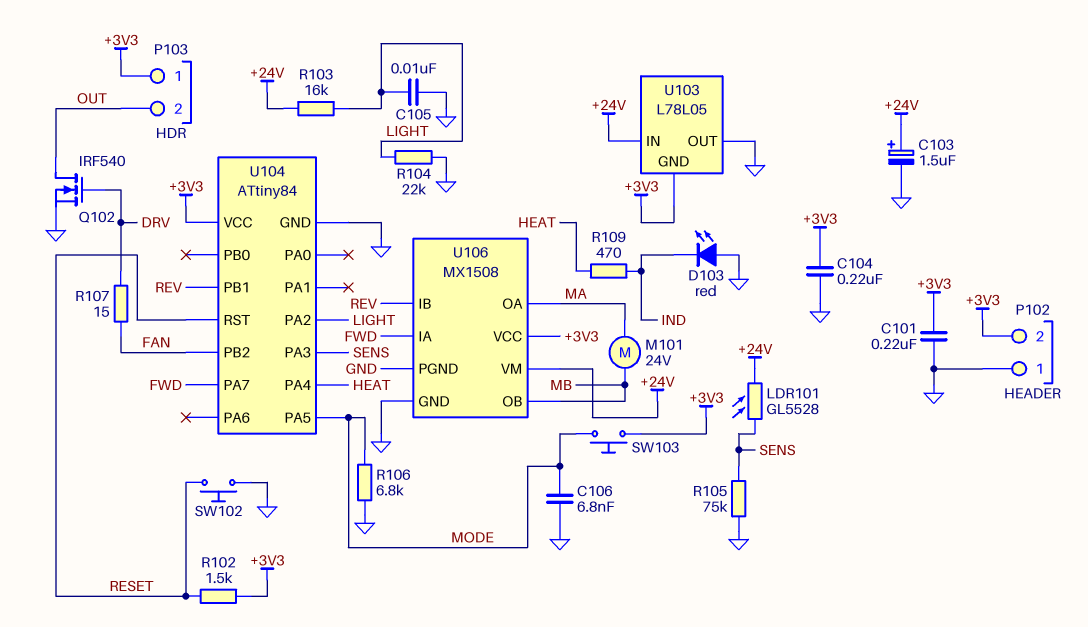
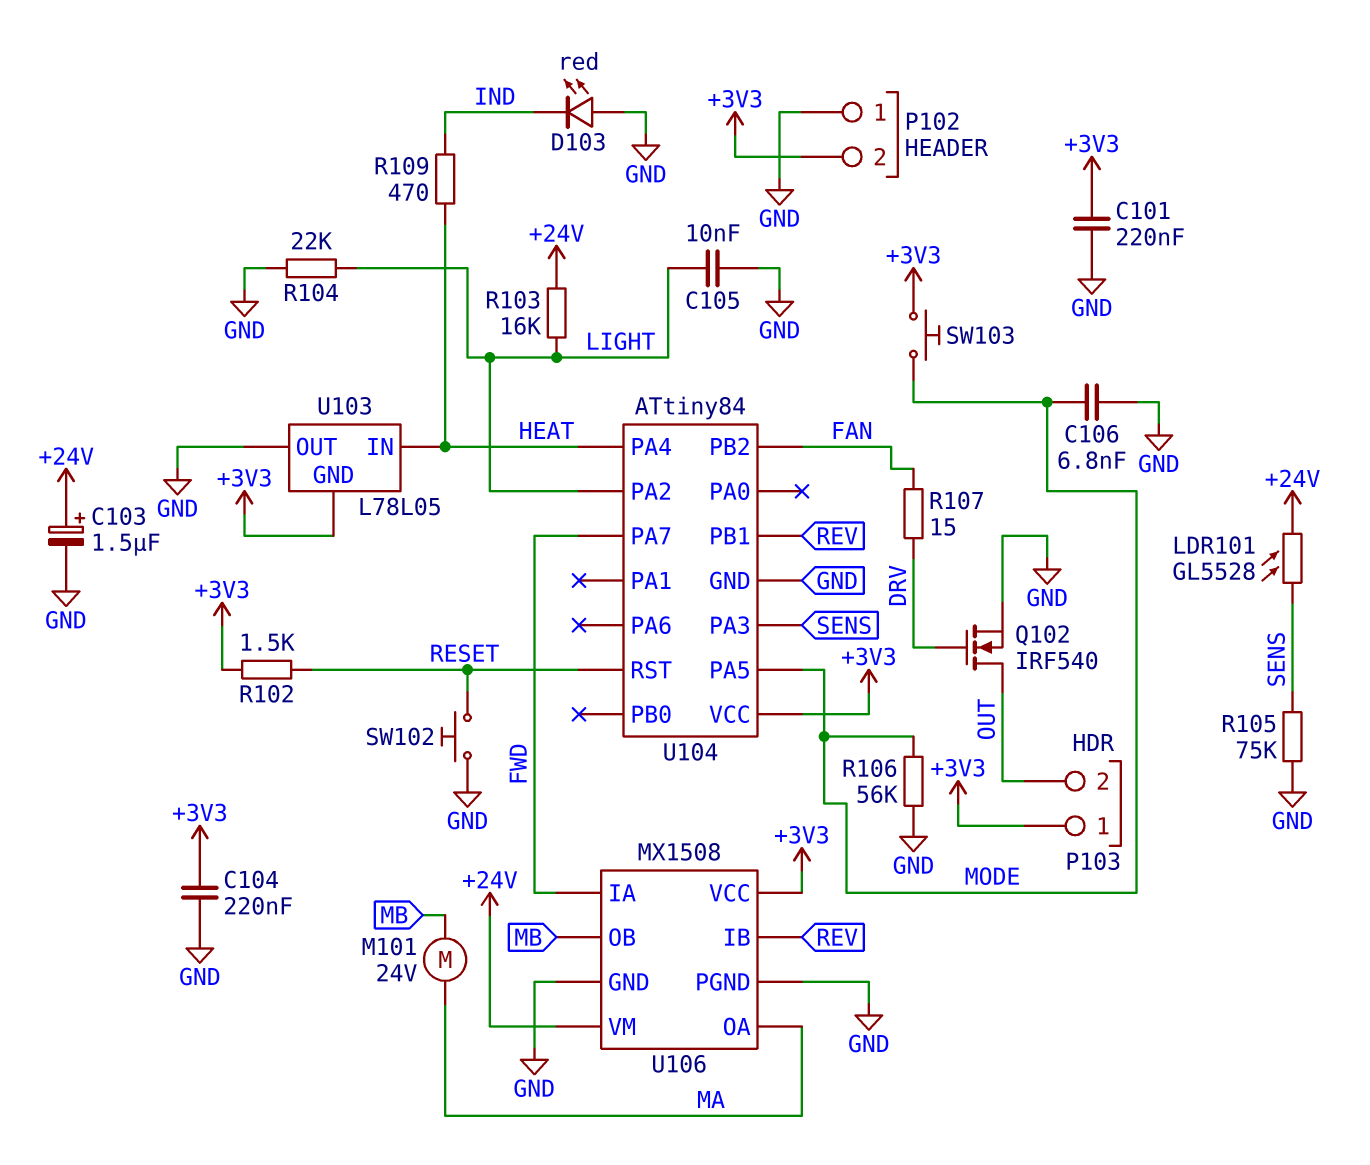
R106: 6.8k (GND, MODE) -> 56k (GND, MODE)
U103 pin IN: +24V -> HEAT

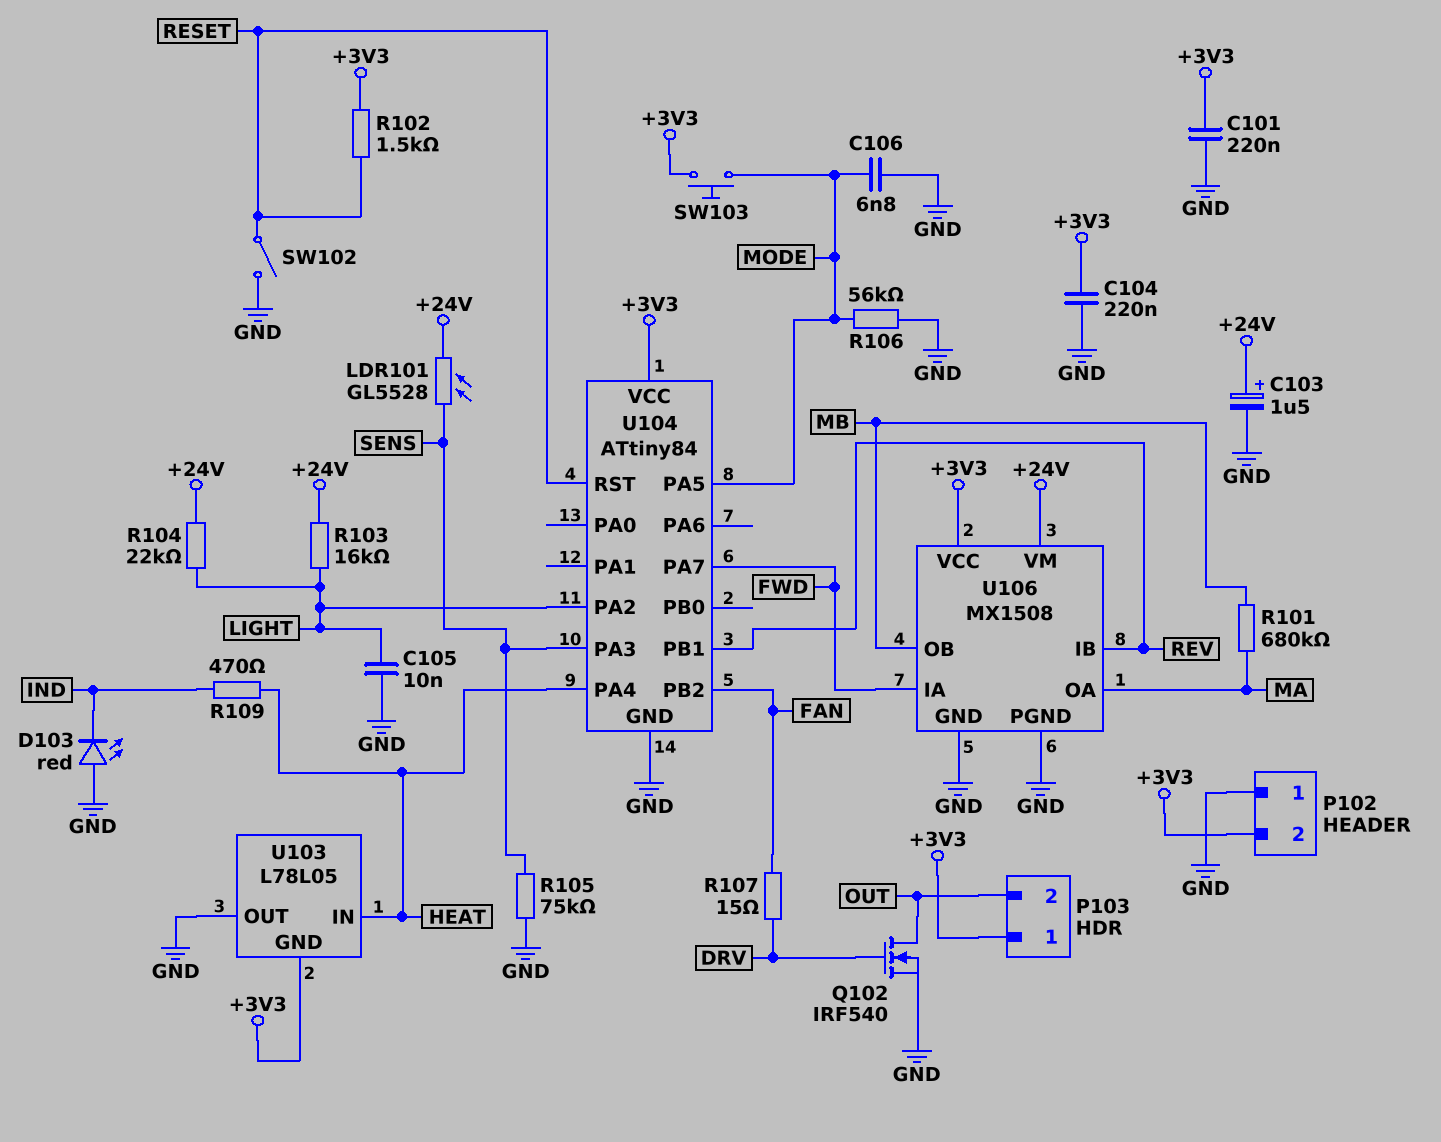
M101: motor 24V (MA, MB) -> none
R101: none -> 680k (MA, MB)
R104: 22k (GND, LIGHT) -> 22k (+24V, LIGHT)
SW102: button (GND, RESET) -> switch (GND, RESET)

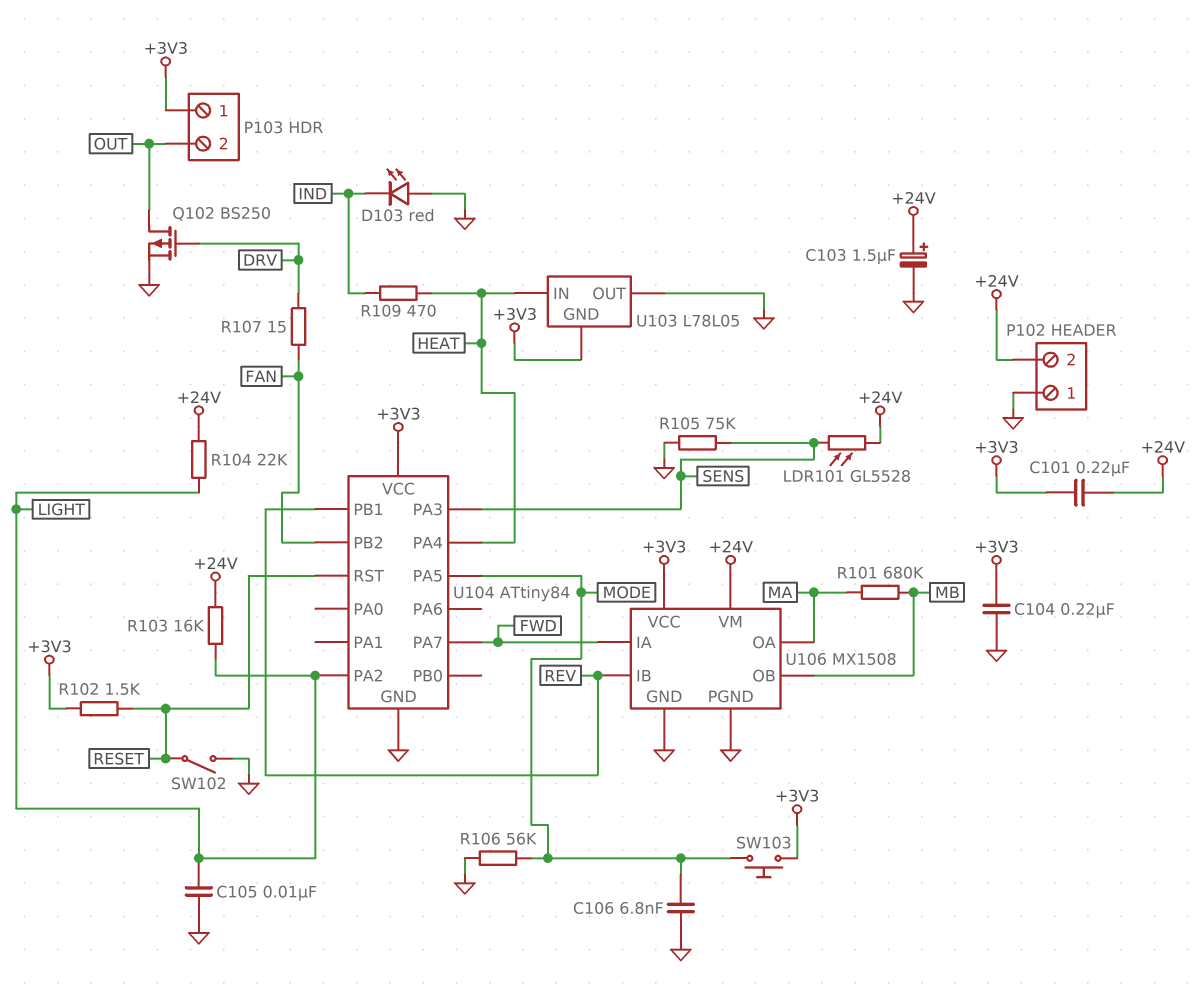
C101: 220nF (+3V3, GND) -> 220nF (+3V3, +24V)
P102 pin 2: +3V3 -> +24V
Q102: NMOS IRF540 (G DRV, D OUT, S GND) -> PMOS BS250 (G DRV, D OUT, S GND)

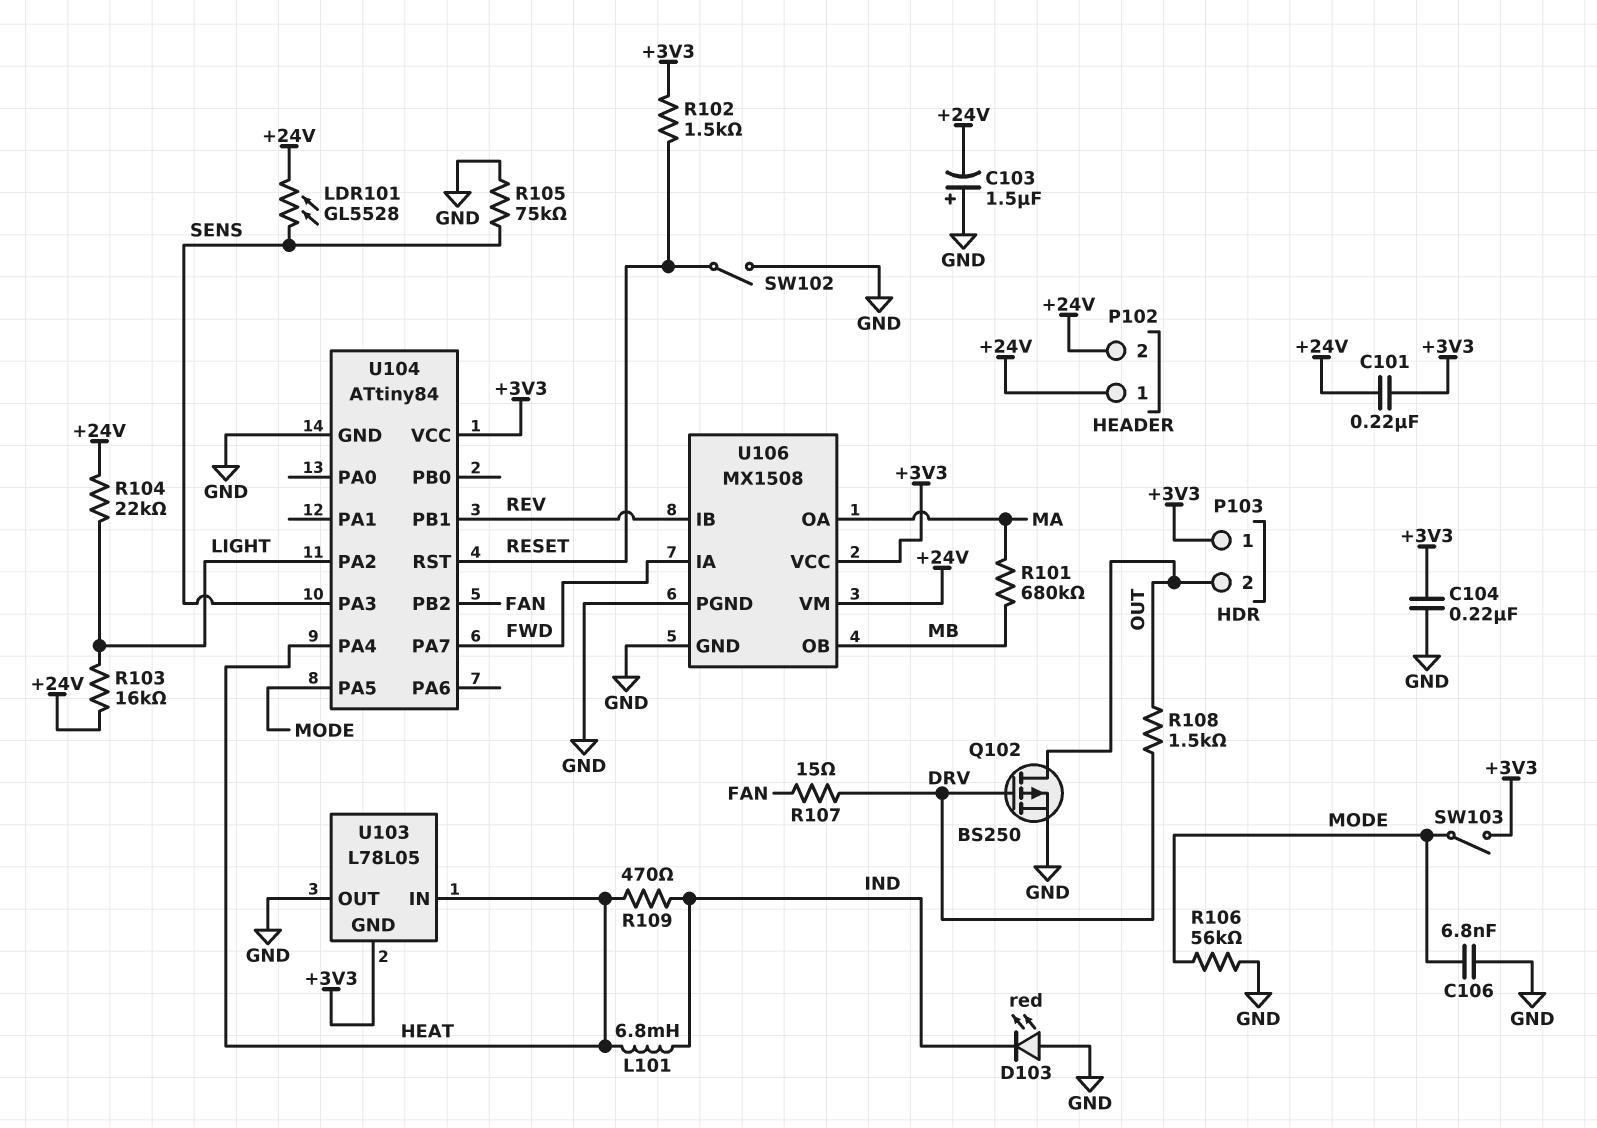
C103: 1.5uF (plus +24V, minus GND) -> 1.5uF (plus GND, minus +24V)
C105: 10nF (GND, LIGHT) -> none
L101: none -> 6.8mH (HEAT, IND)
P102 pin 1: GND -> +24V
R108: none -> 1.5k (DRV, OUT)
SW103: button (+3V3, MODE) -> switch (+3V3, MODE)

